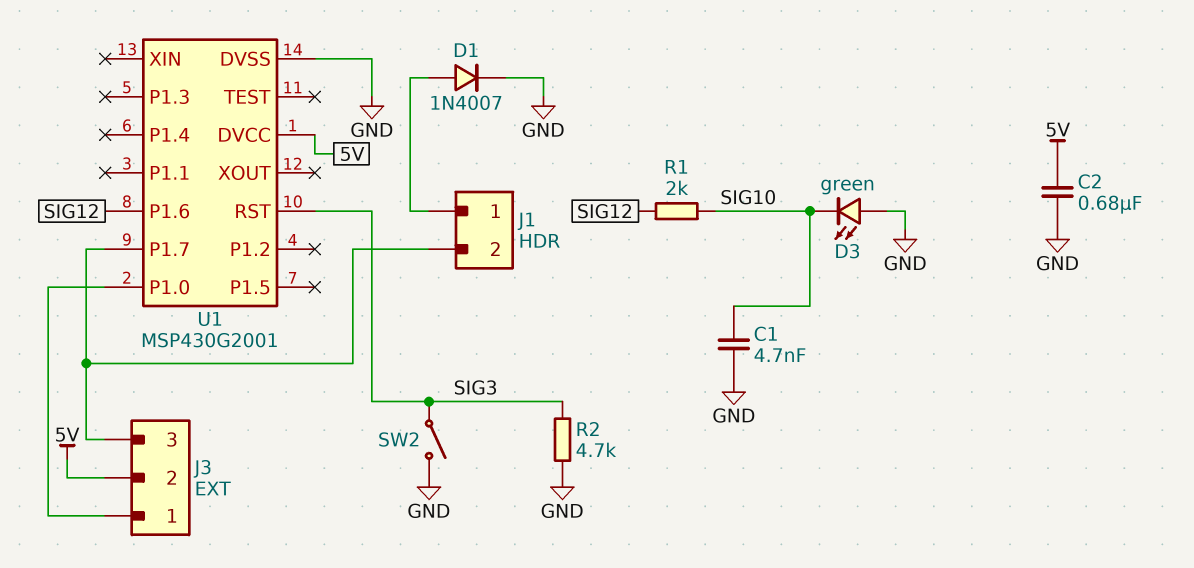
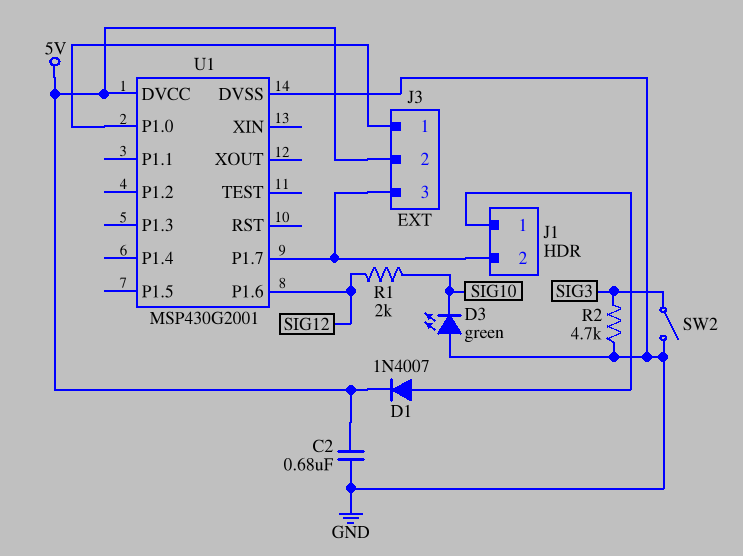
C1: 4.7nF (GND, SIG10) -> none
D1: diode 1N4007 (A J1/1, K GND) -> diode 1N4007 (A J1/1, K 5V)
U1 pin RST: SIG3 -> none

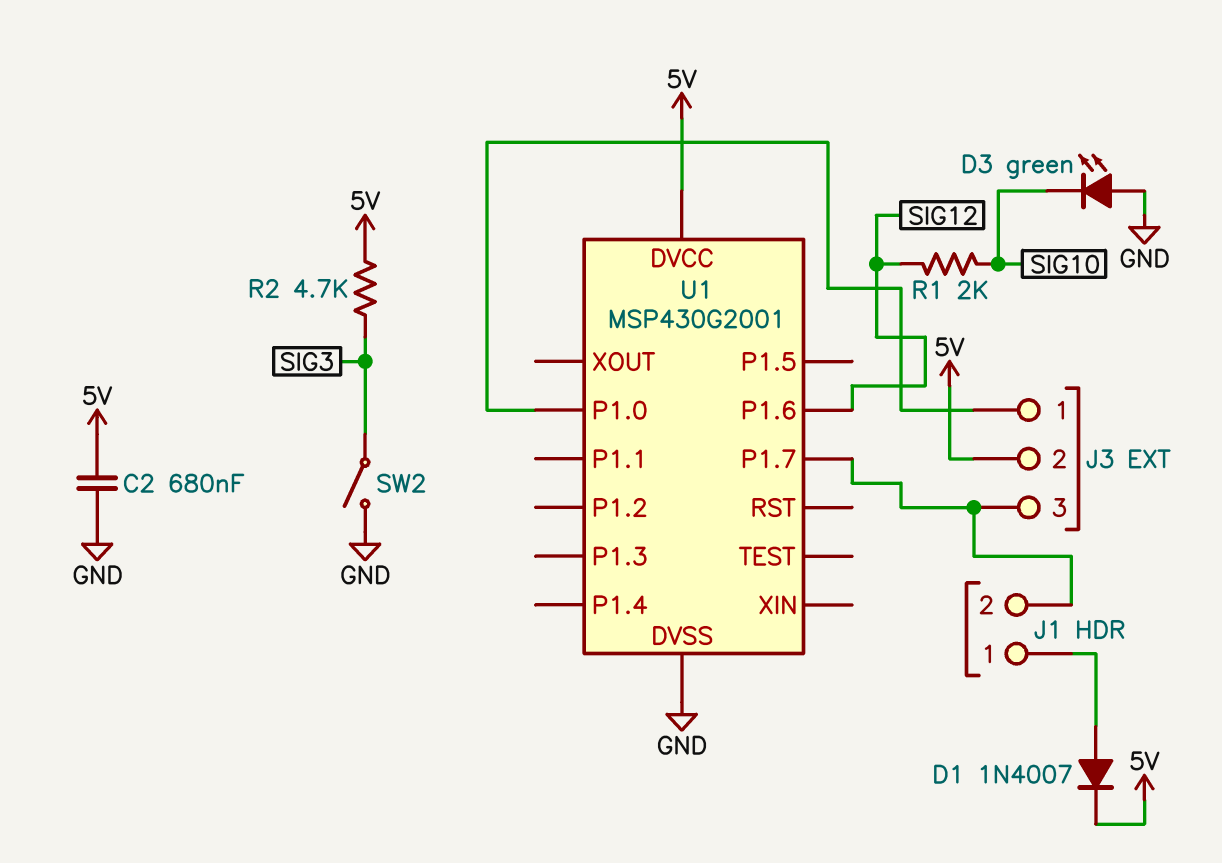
R2: 4.7k (GND, SIG3) -> 4.7k (5V, SIG3)

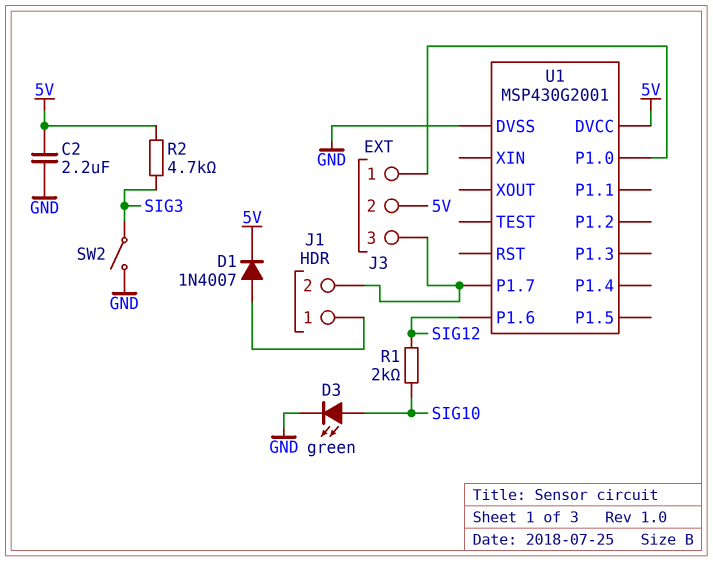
C2: 680nF (5V, GND) -> 2.2uF (5V, GND)
D3: LED green (A GND, K SIG10) -> LED green (A SIG10, K GND)

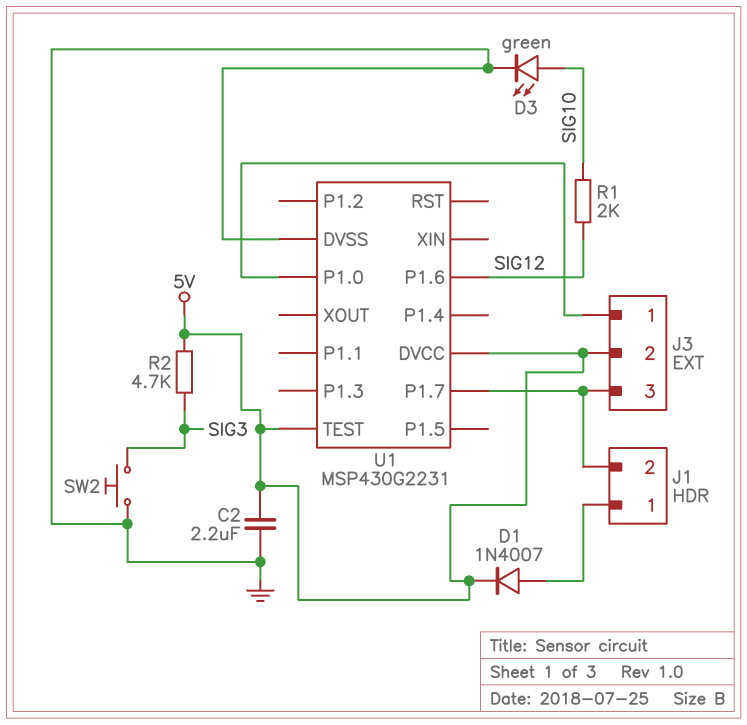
SW2: switch (GND, SIG3) -> button (GND, SIG3)
U1: MSP430G2001 -> MSP430G2231
U1 pin TEST: none -> 5V

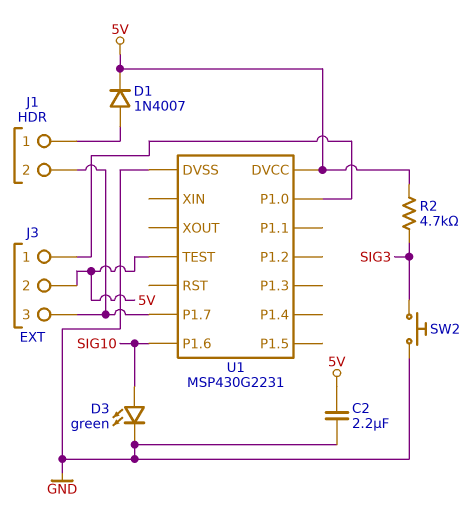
R1: 2k (SIG10, SIG12) -> none
U1 pin P1.6: SIG12 -> SIG10

